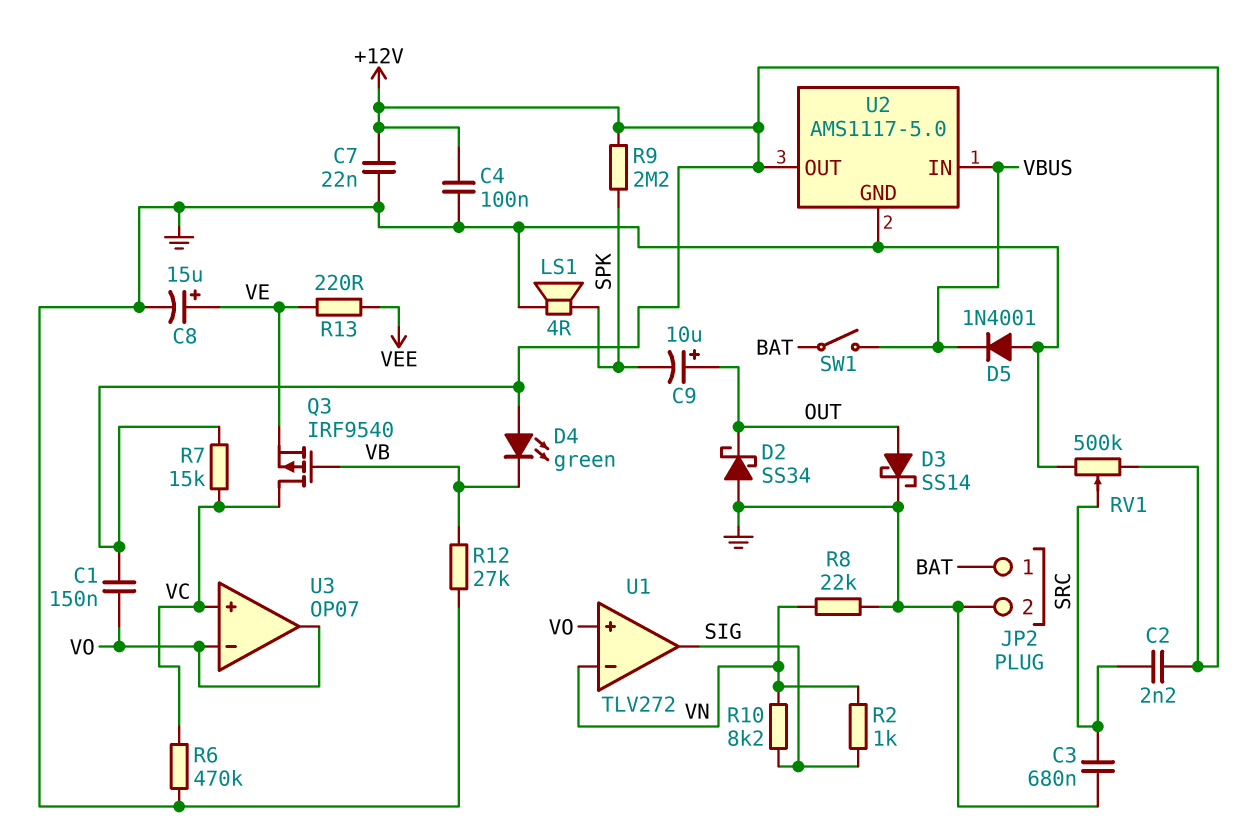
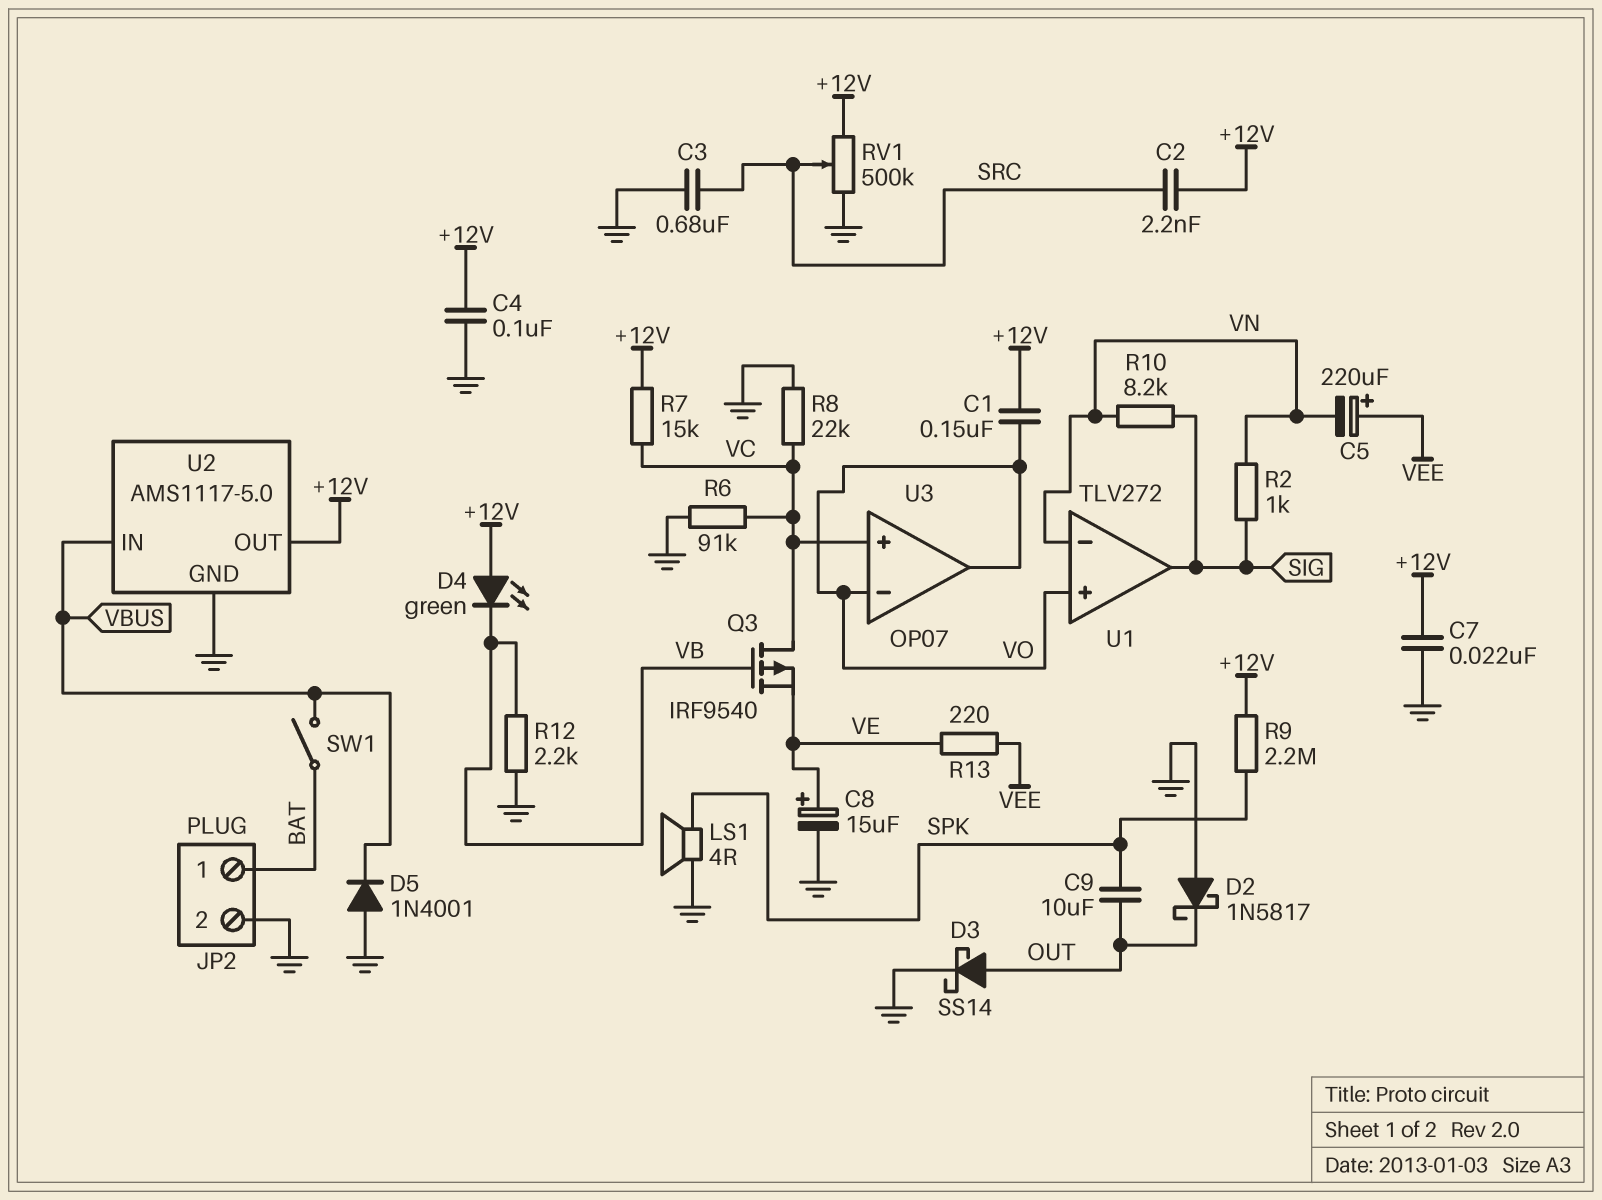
C5: none -> 220uF (plus VEE, minus VN)
C9: 10uF (plus OUT, minus SPK) -> 10uF (OUT, SPK)
D2: schottky SS34 (A GND, K OUT) -> schottky 1N5817 (A GND, K OUT)
R6: 470k (GND, VC) -> 91k (GND, VC)
R8: 22k (GND, VN) -> 22k (GND, VC)
R12: 27k (GND, VB) -> 2.2k (GND, VB)

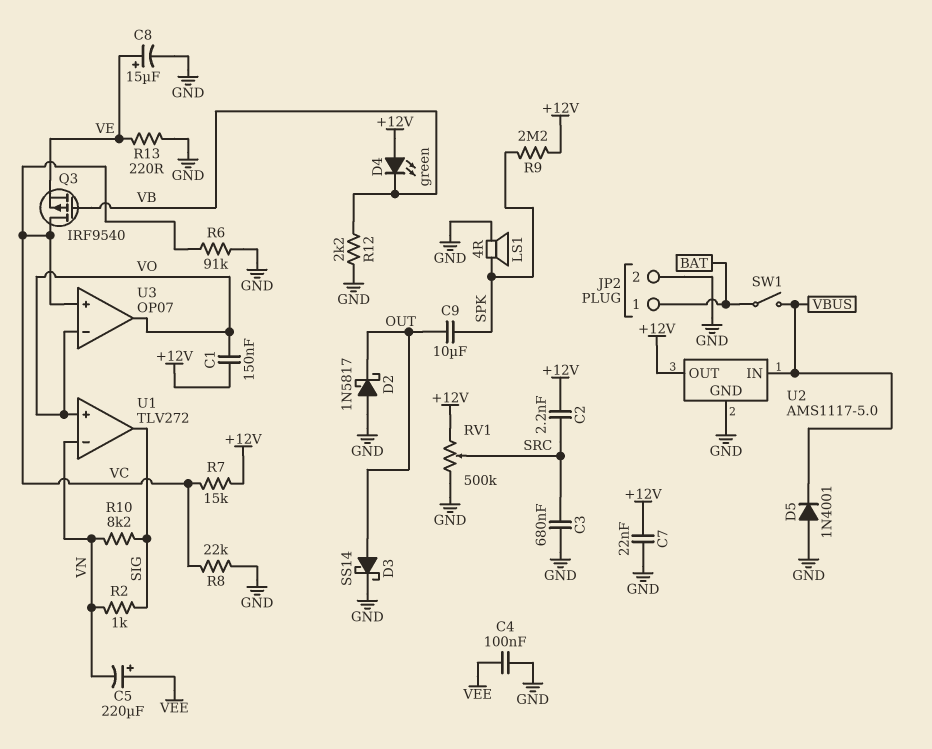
C4: 100nF (+12V, GND) -> 100nF (GND, VEE)
R13: 220 (VE, VEE) -> 220 (GND, VE)

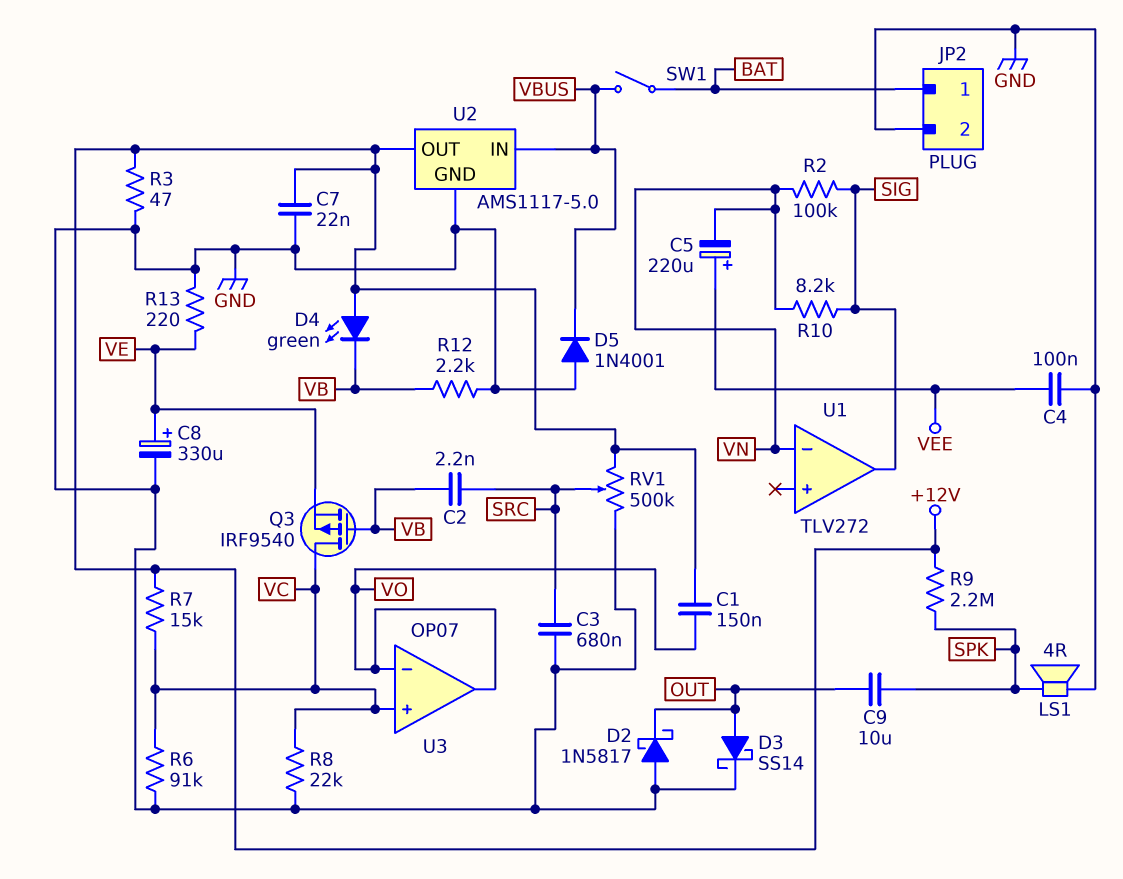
C2: 2.2nF (+12V, SRC) -> 2.2nF (SRC, VB)
C8: 15uF (plus VE, minus GND) -> 330uF (plus VE, minus GND)
R2: 1k (SIG, VN) -> 100k (SIG, VN)
R3: none -> 47 (+12V, GND)
U1 pin in+: VO -> none

